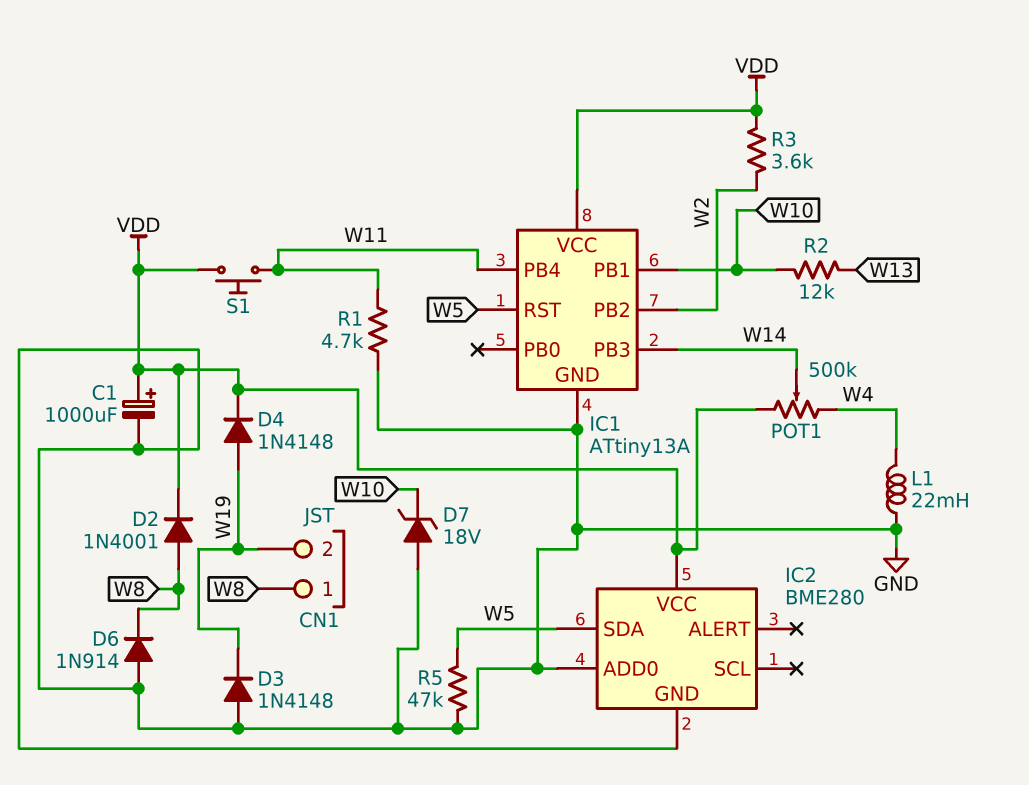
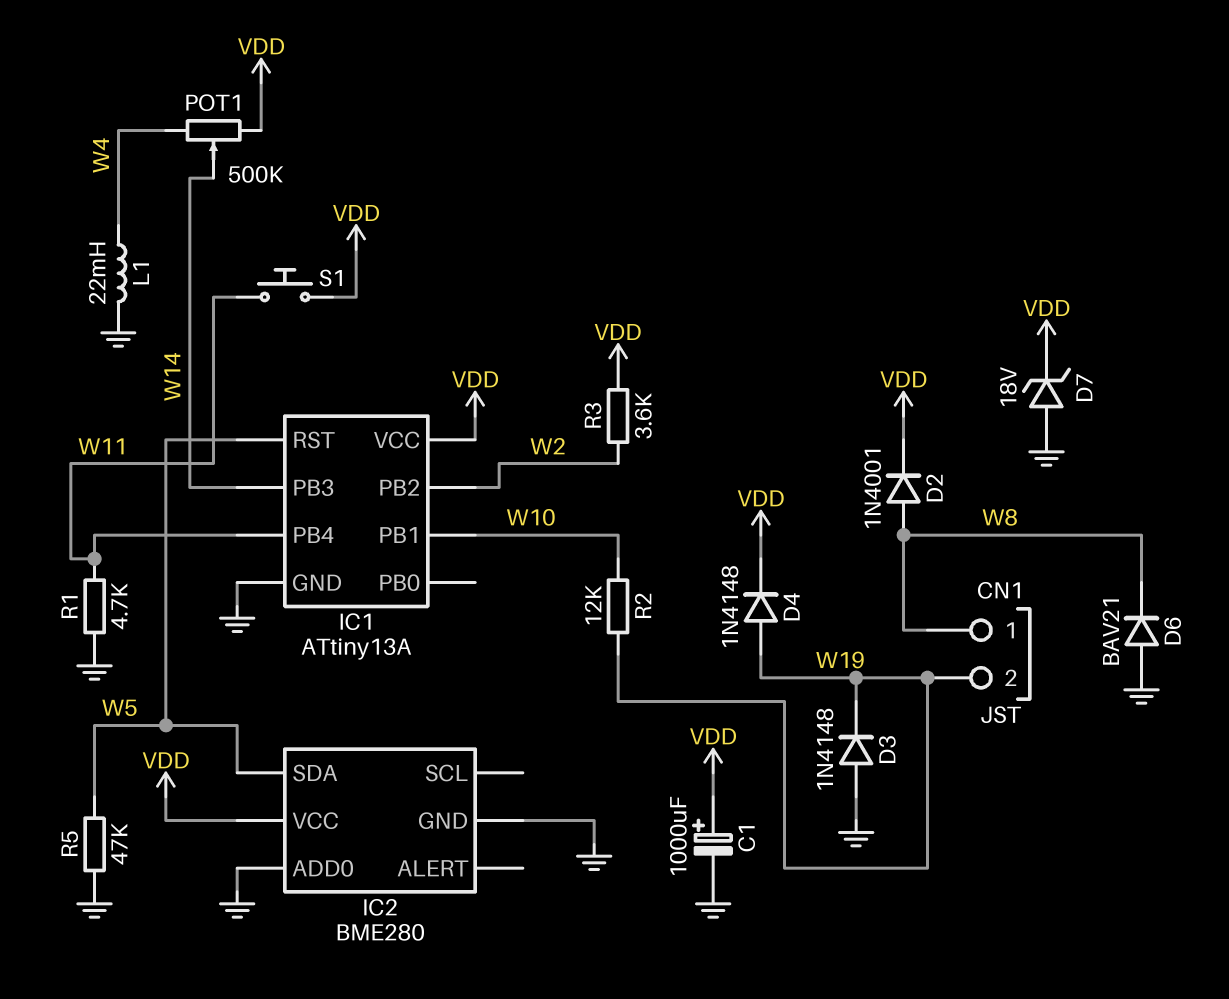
D6: diode 1N914 (A GND, K W8) -> diode BAV21 (A GND, K W8)
D7: zener 18V (A GND, K W10) -> zener 18V (A GND, K VDD)
R2: 12k (W10, W13) -> 12k (W10, W19)

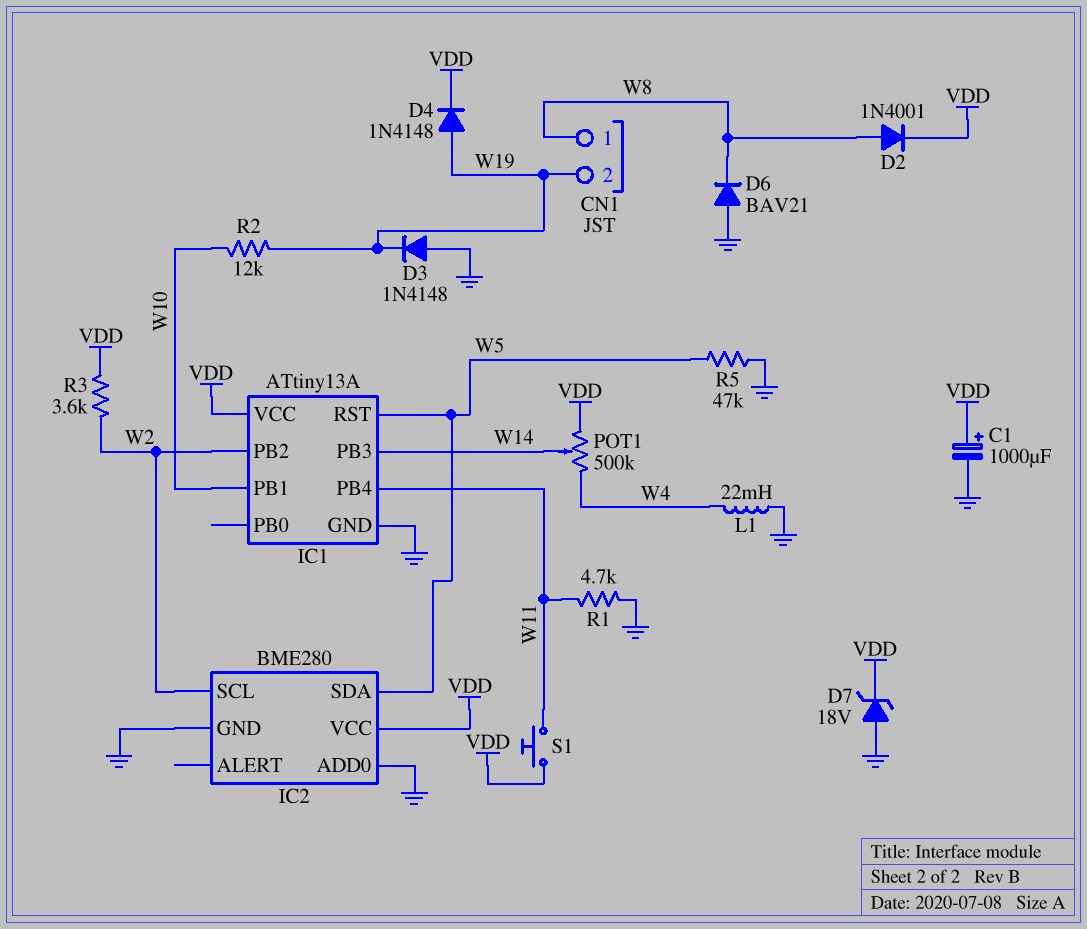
IC2 pin SCL: none -> W2

